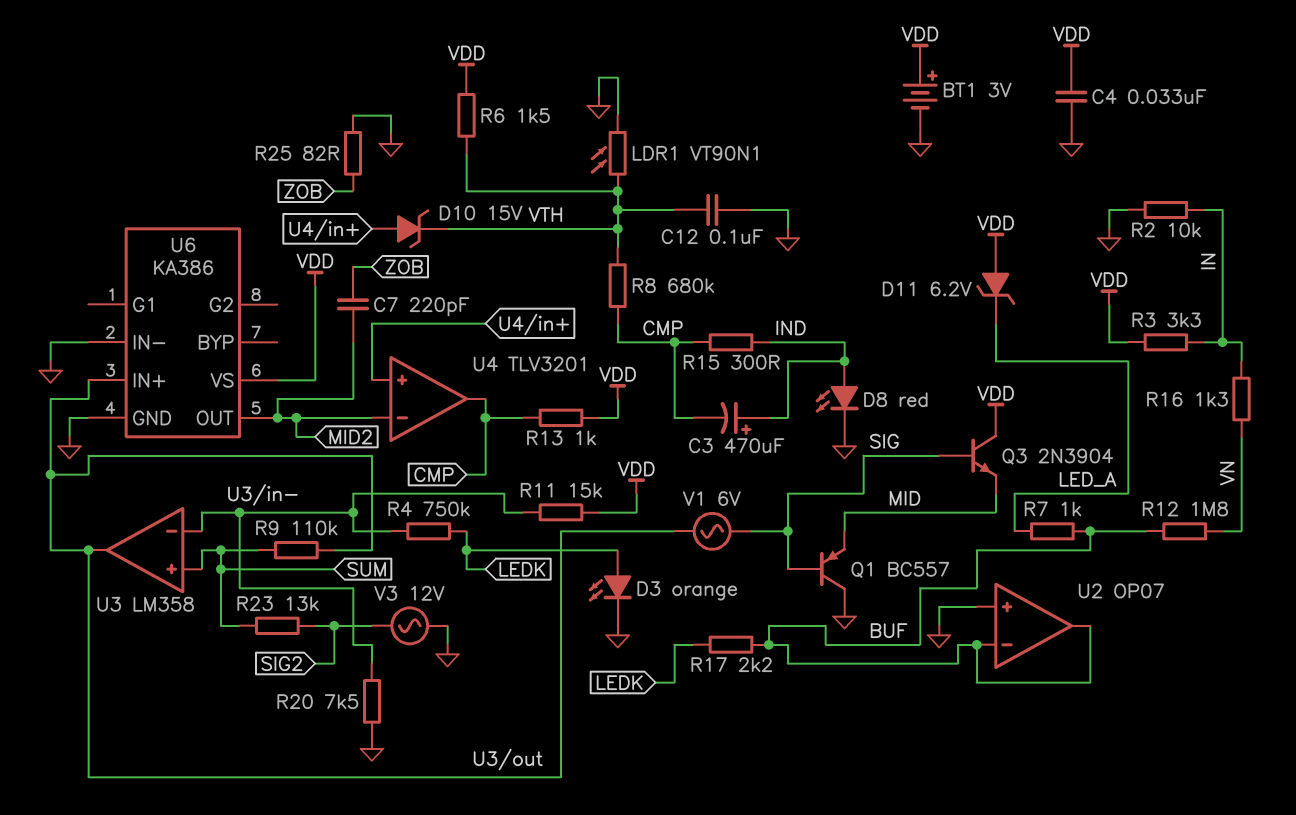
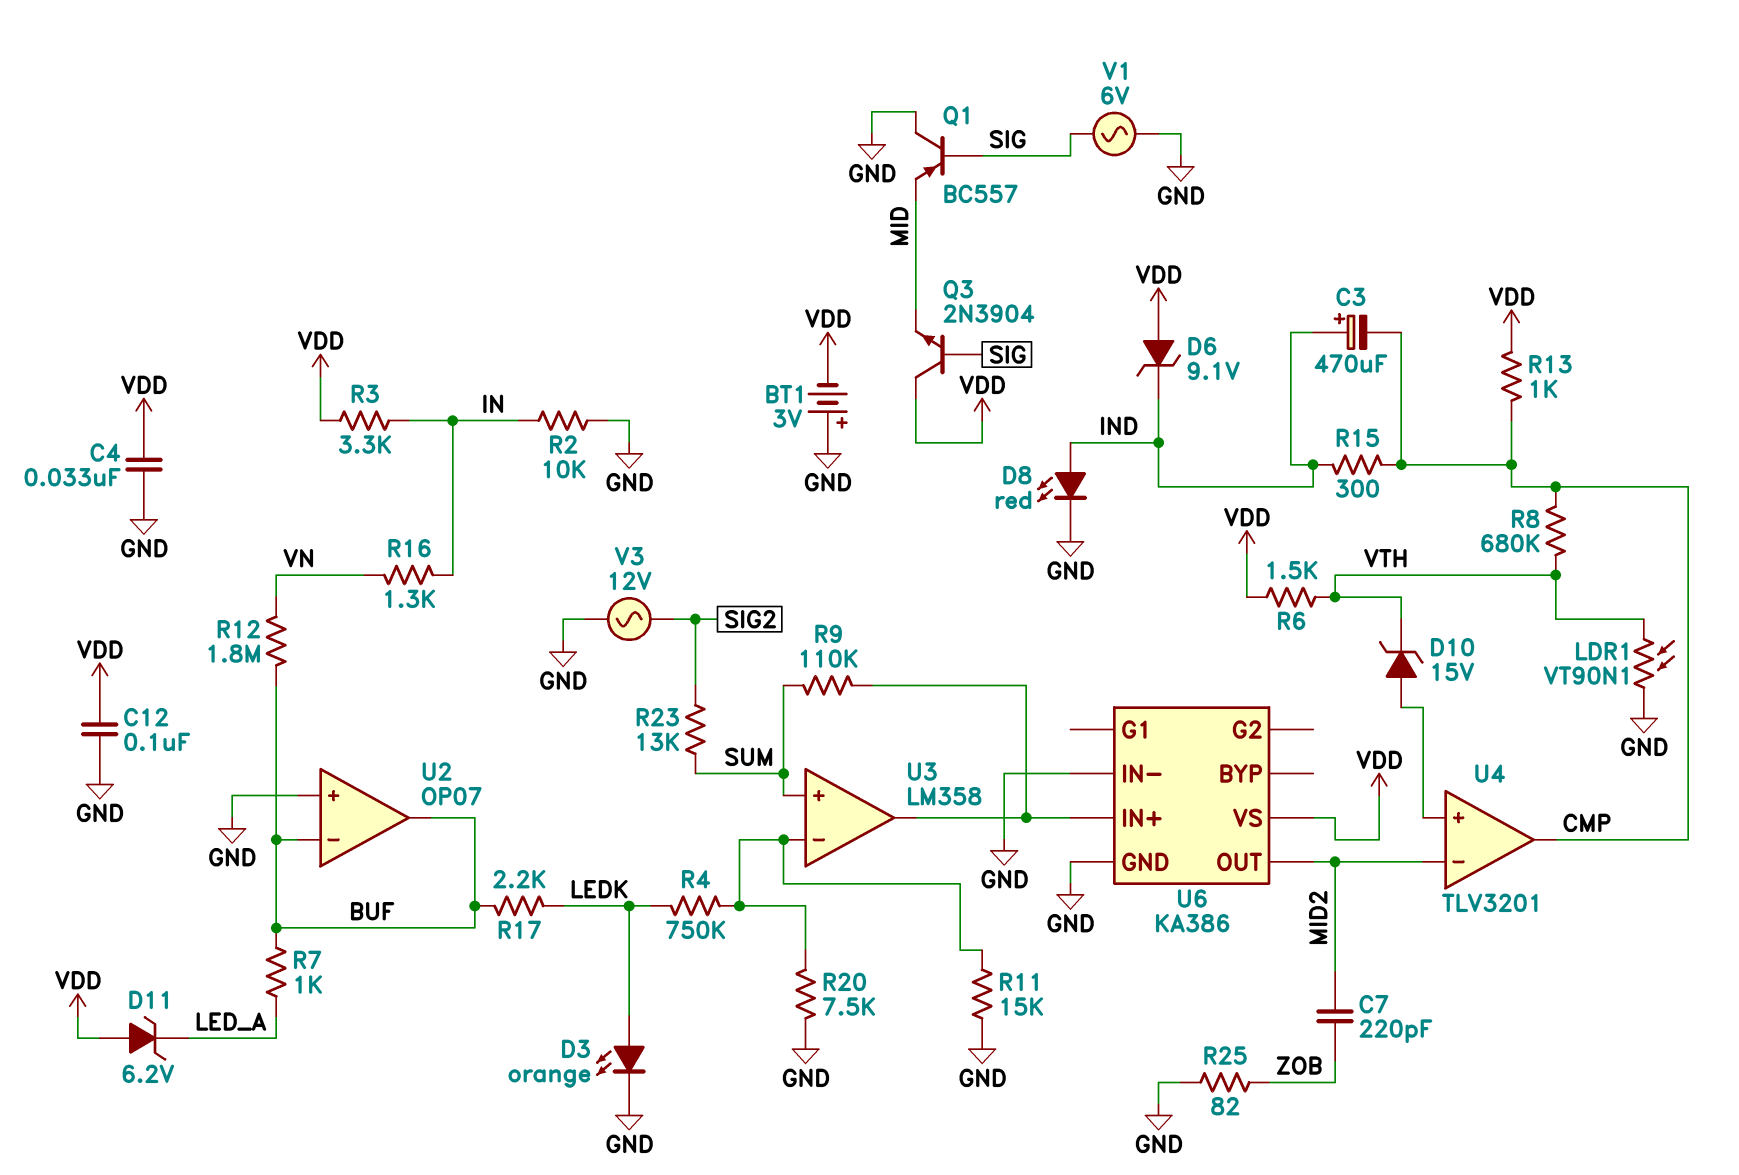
BT1: 3V (plus VDD, minus GND) -> 3V (plus GND, minus VDD)
C12: 100nF (GND, VTH) -> 100nF (GND, VDD)
D6: none -> zener 9.1V (A VDD, K IND)
R11: 15k (U3/in-, VDD) -> 15k (GND, U3/in-)
V1: AC 6V (SIG, U3/out) -> AC 6V (GND, SIG)

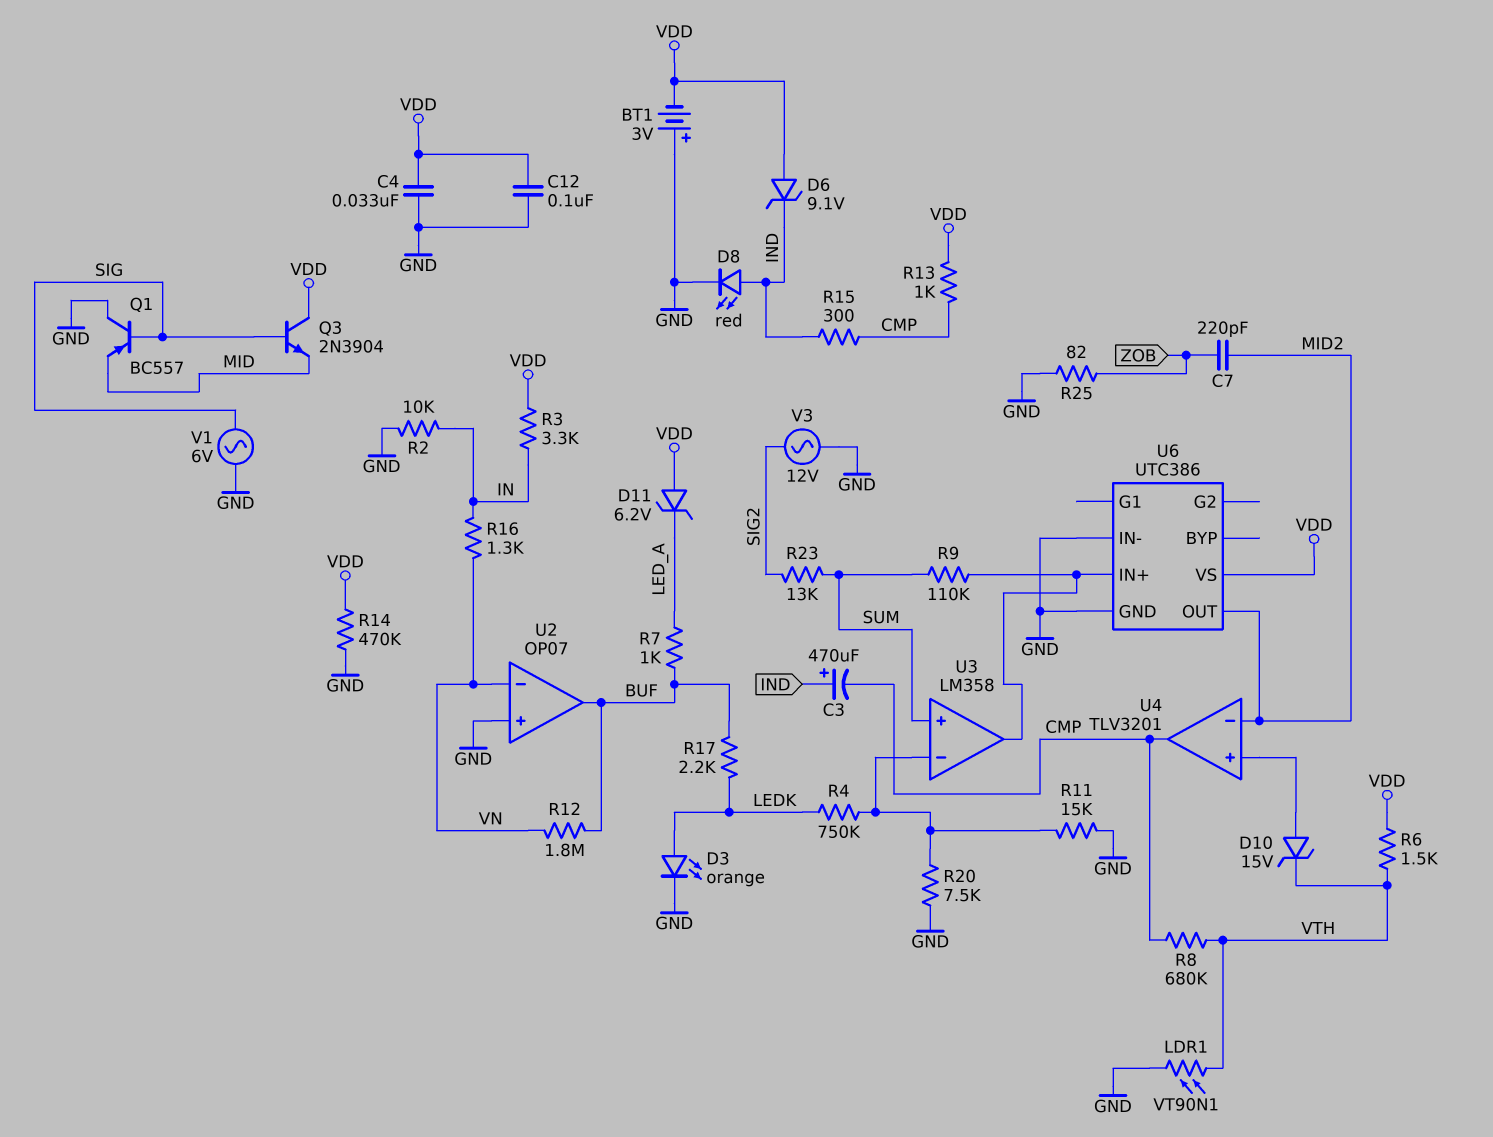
R14: none -> 470k (GND, VDD)
U2 pin in-: BUF -> VN
U6: KA386 -> UTC386

